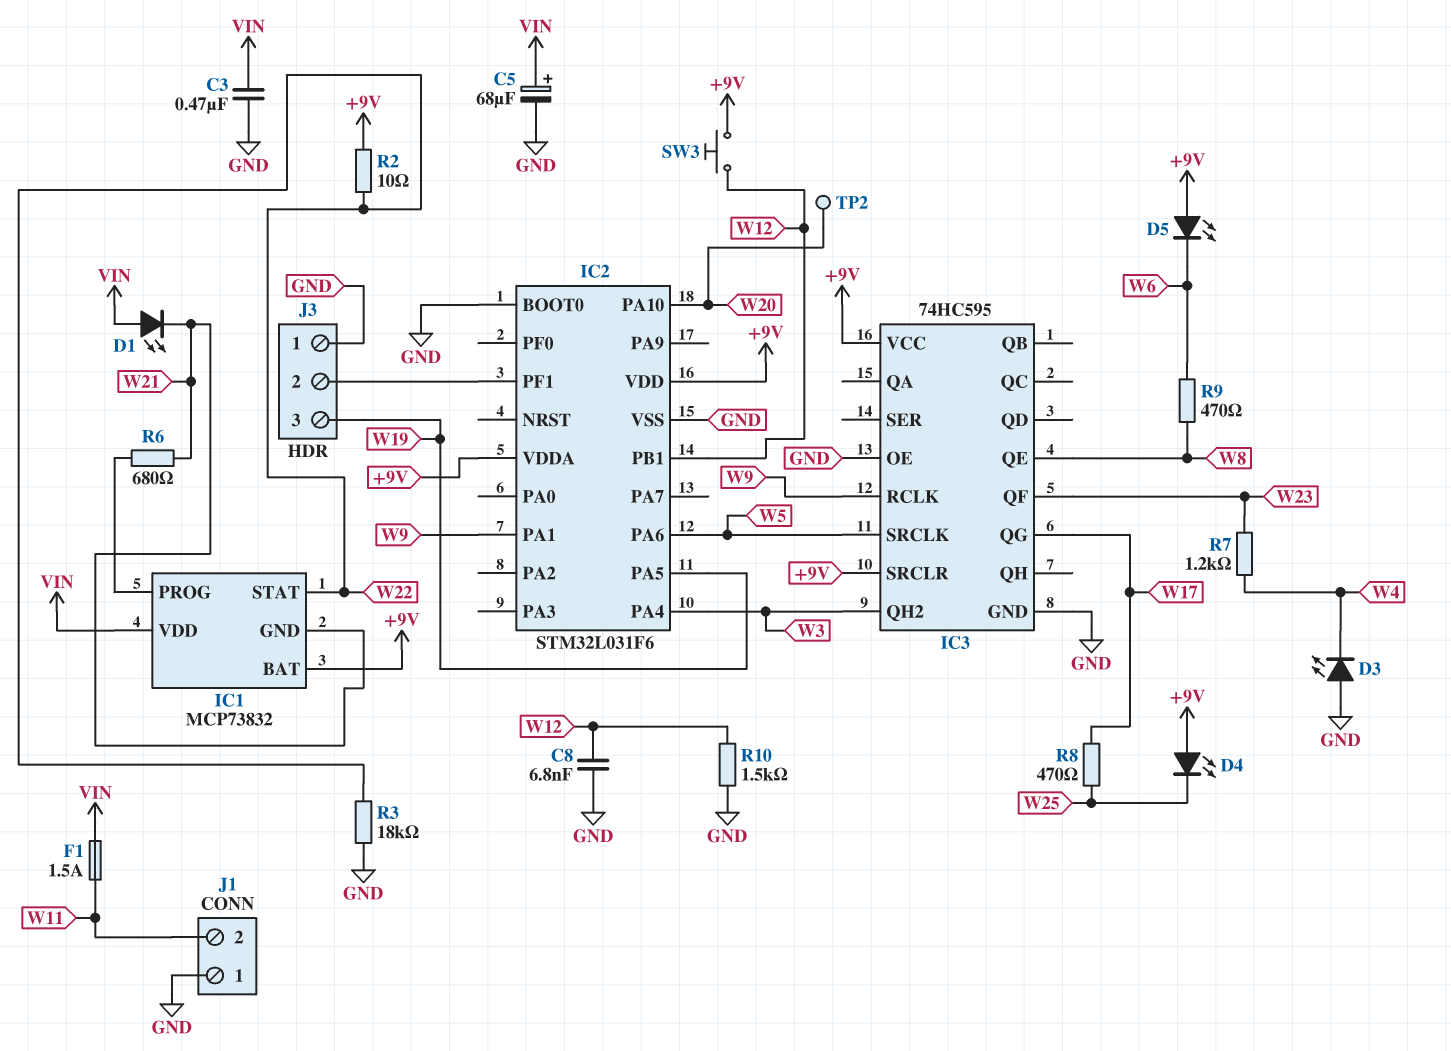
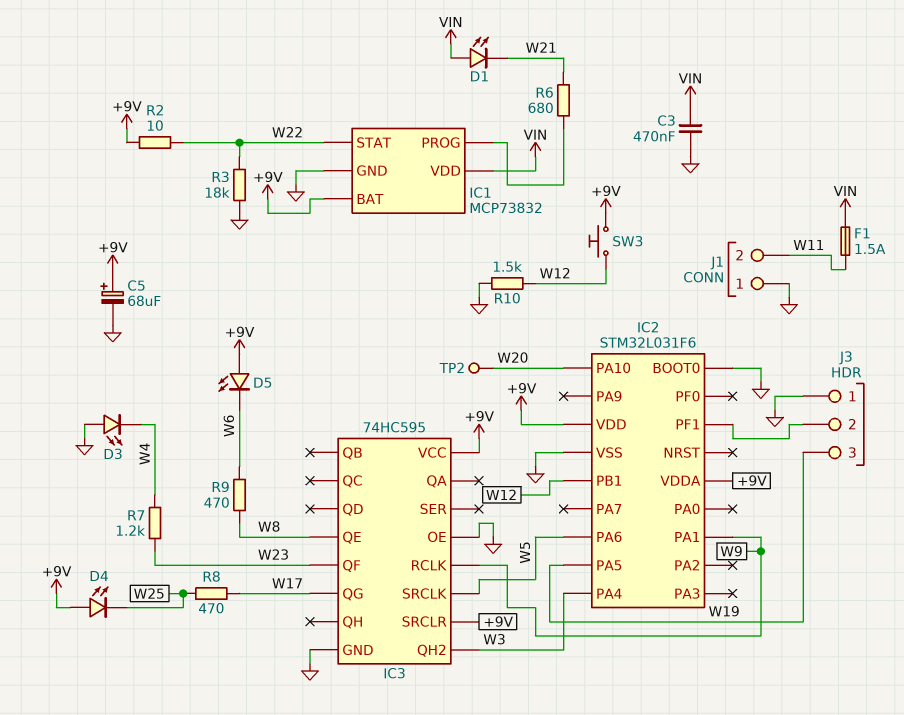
C5: 68uF (plus VIN, minus GND) -> 68uF (plus +9V, minus GND)
C8: 6.8nF (GND, W12) -> none
IC1 pin GND: W21 -> GND

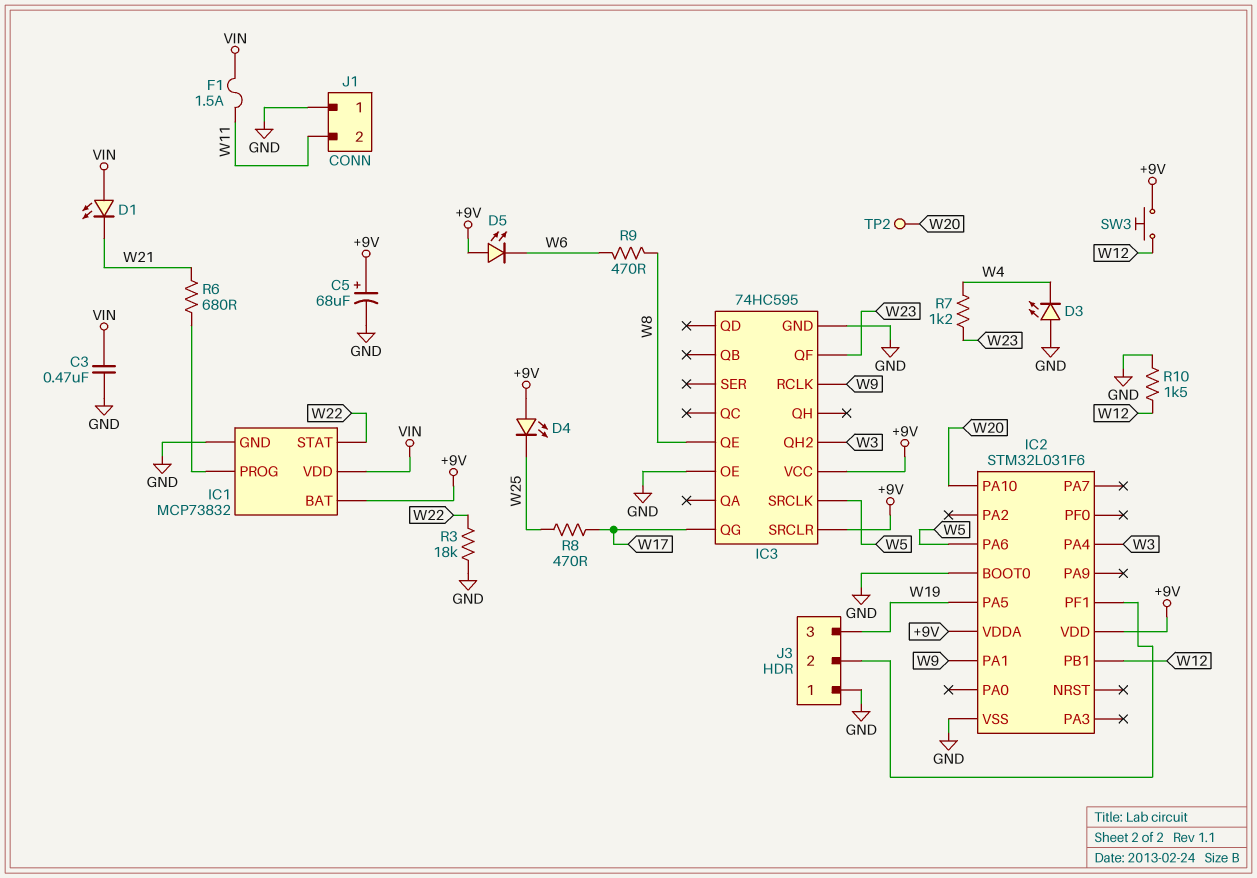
R2: 10 (+9V, W22) -> none

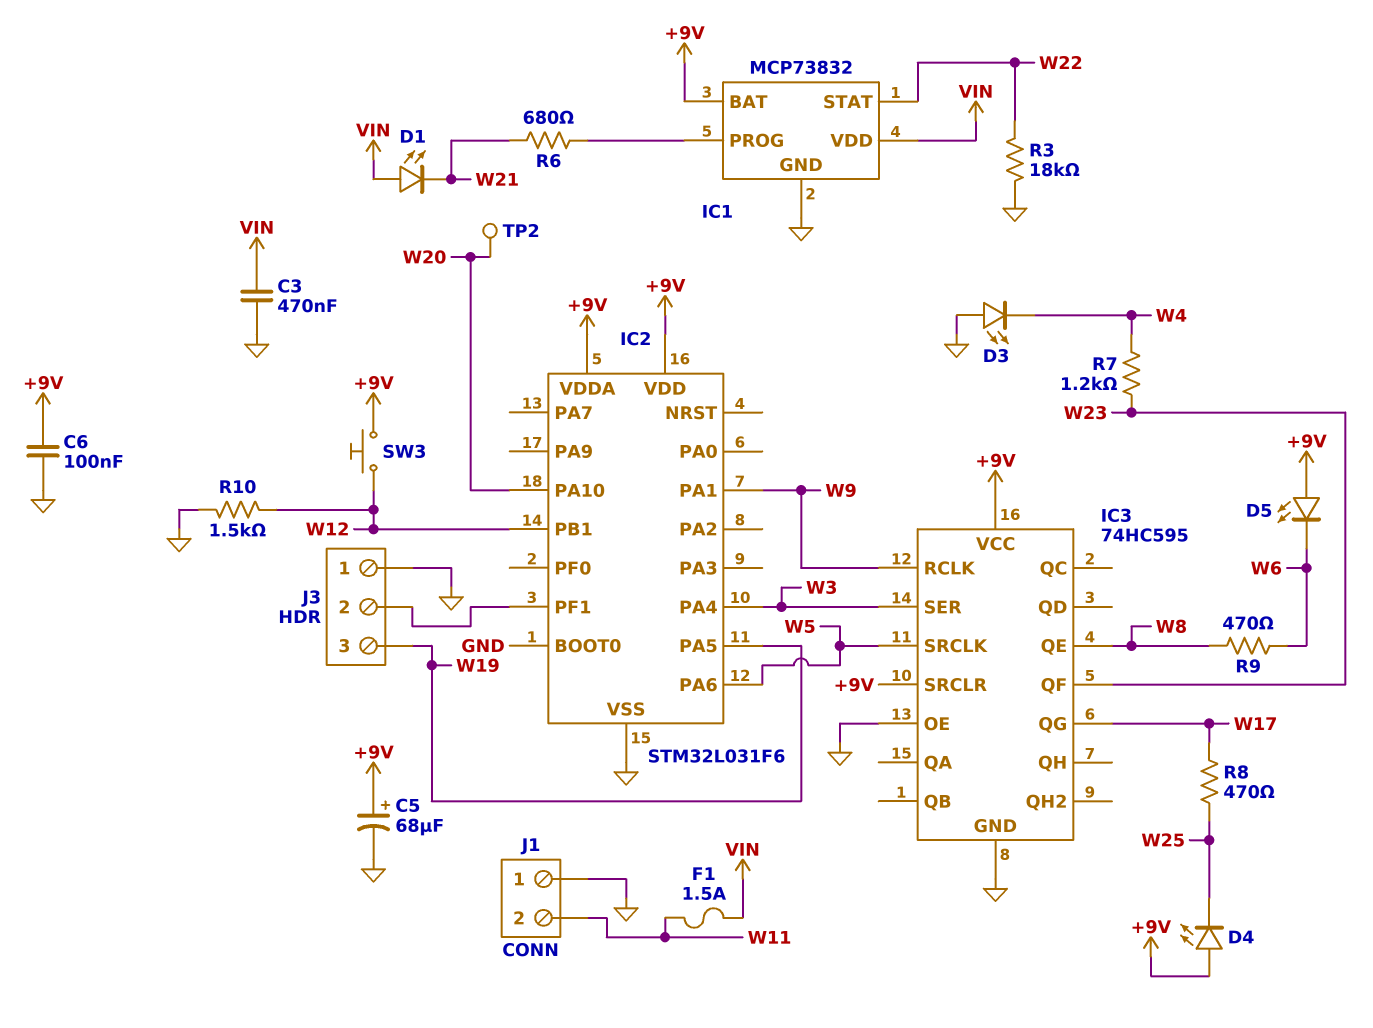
C6: none -> 100nF (+9V, GND)
IC3 pin QH2: W3 -> none
IC3 pin SER: none -> W3

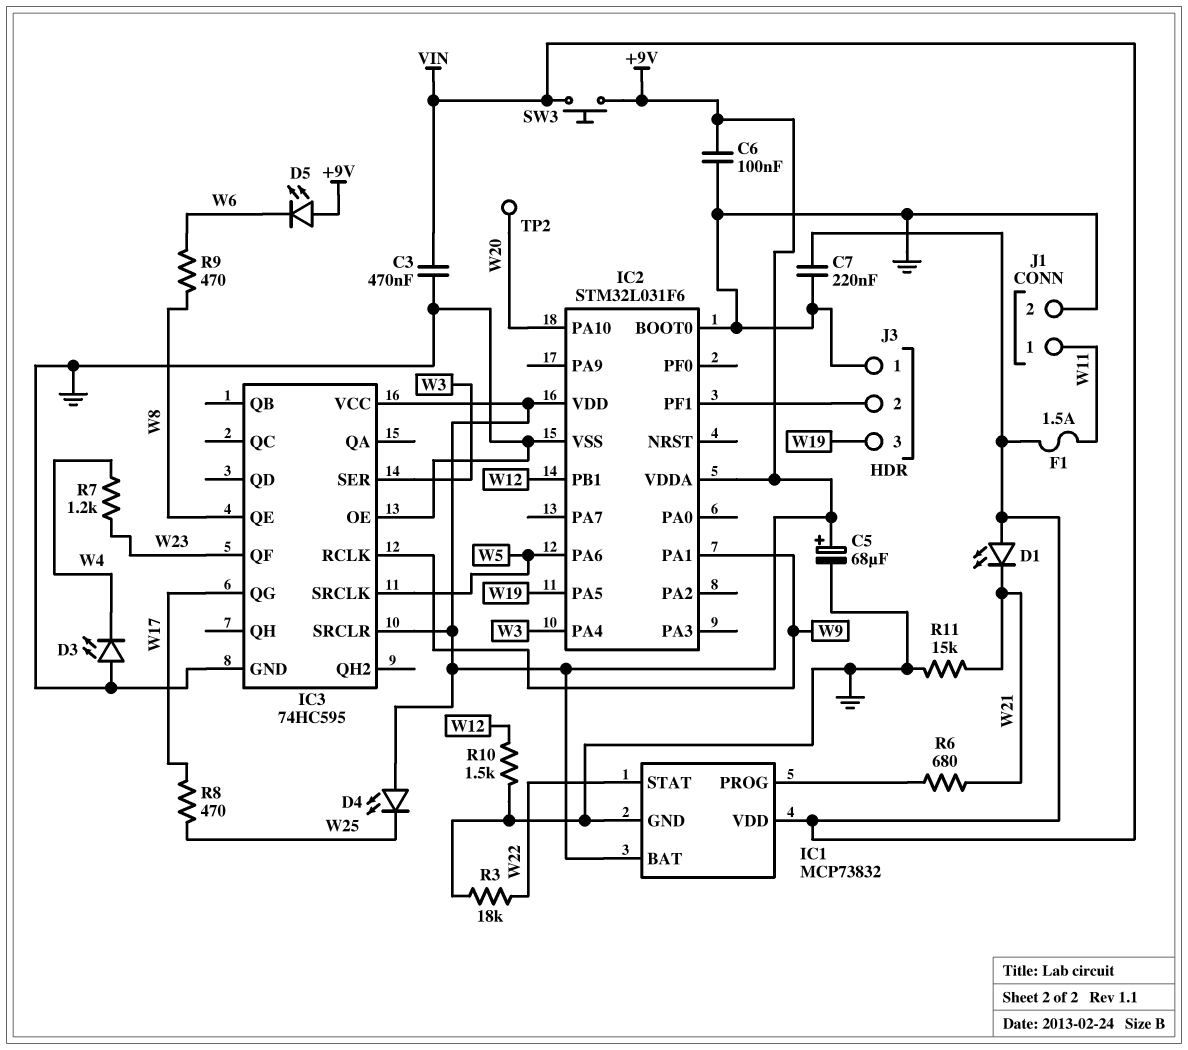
C7: none -> 220nF (GND, VIN)
J1 pin 1: GND -> W11
J1 pin 2: W11 -> GND
R11: none -> 15k (GND, W21)
SW3: button (+9V, W12) -> button (+9V, VIN)

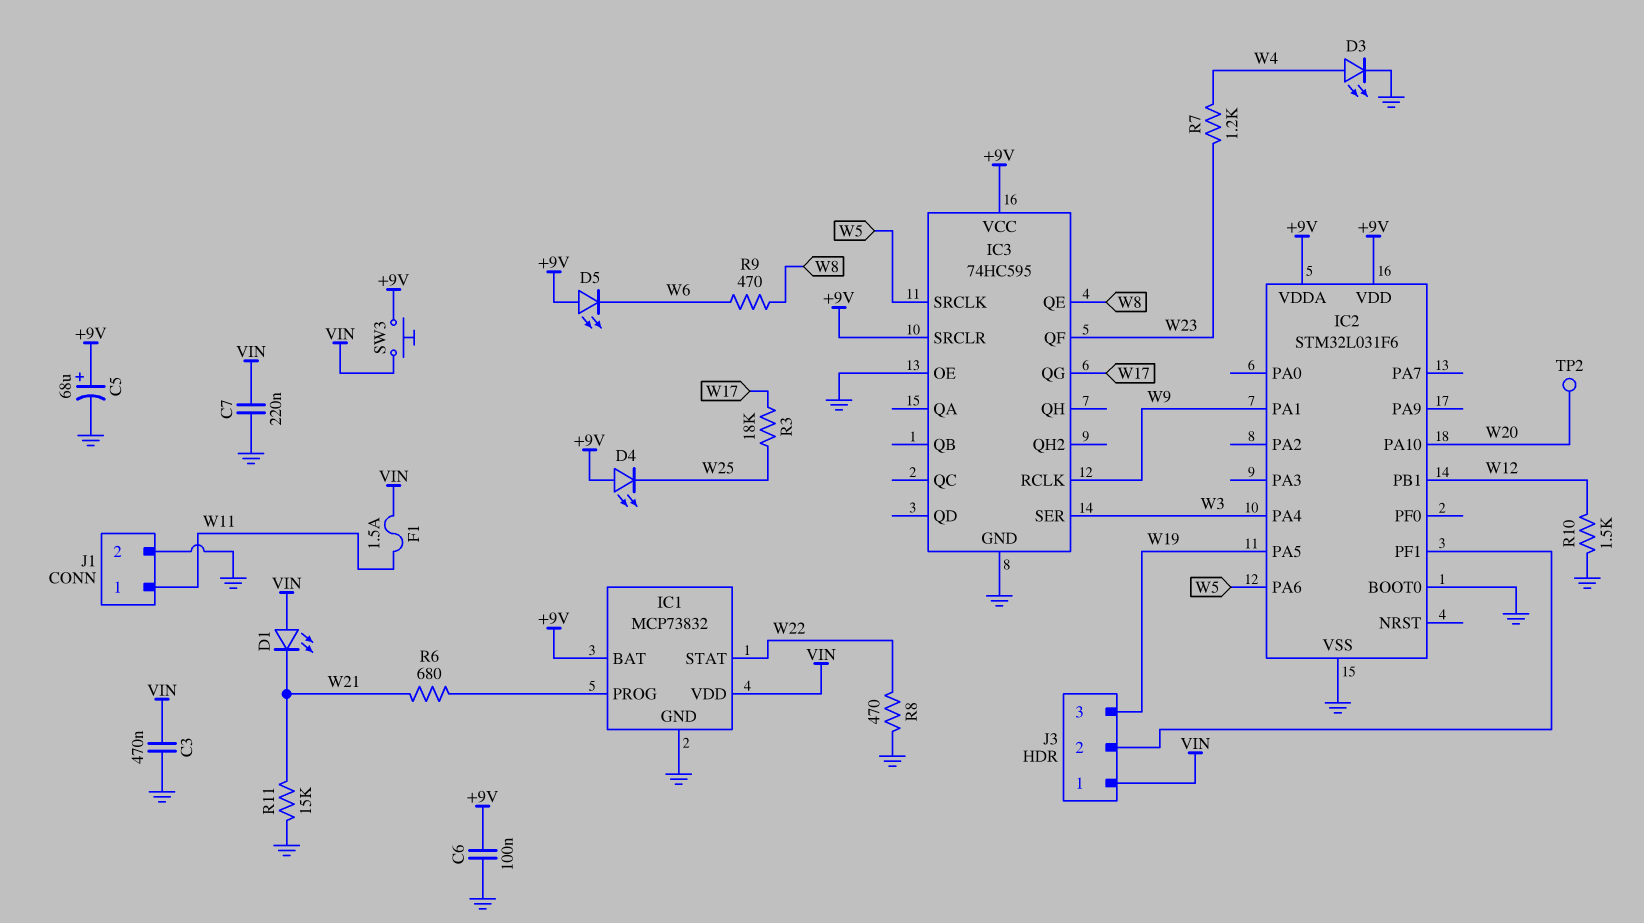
D3: LED (A GND, K W4) -> LED (A W4, K GND)
J3 pin 1: GND -> VIN
R3: 18k (GND, W22) -> 18k (W17, W25)
R8: 470 (W17, W25) -> 470 (GND, W22)

